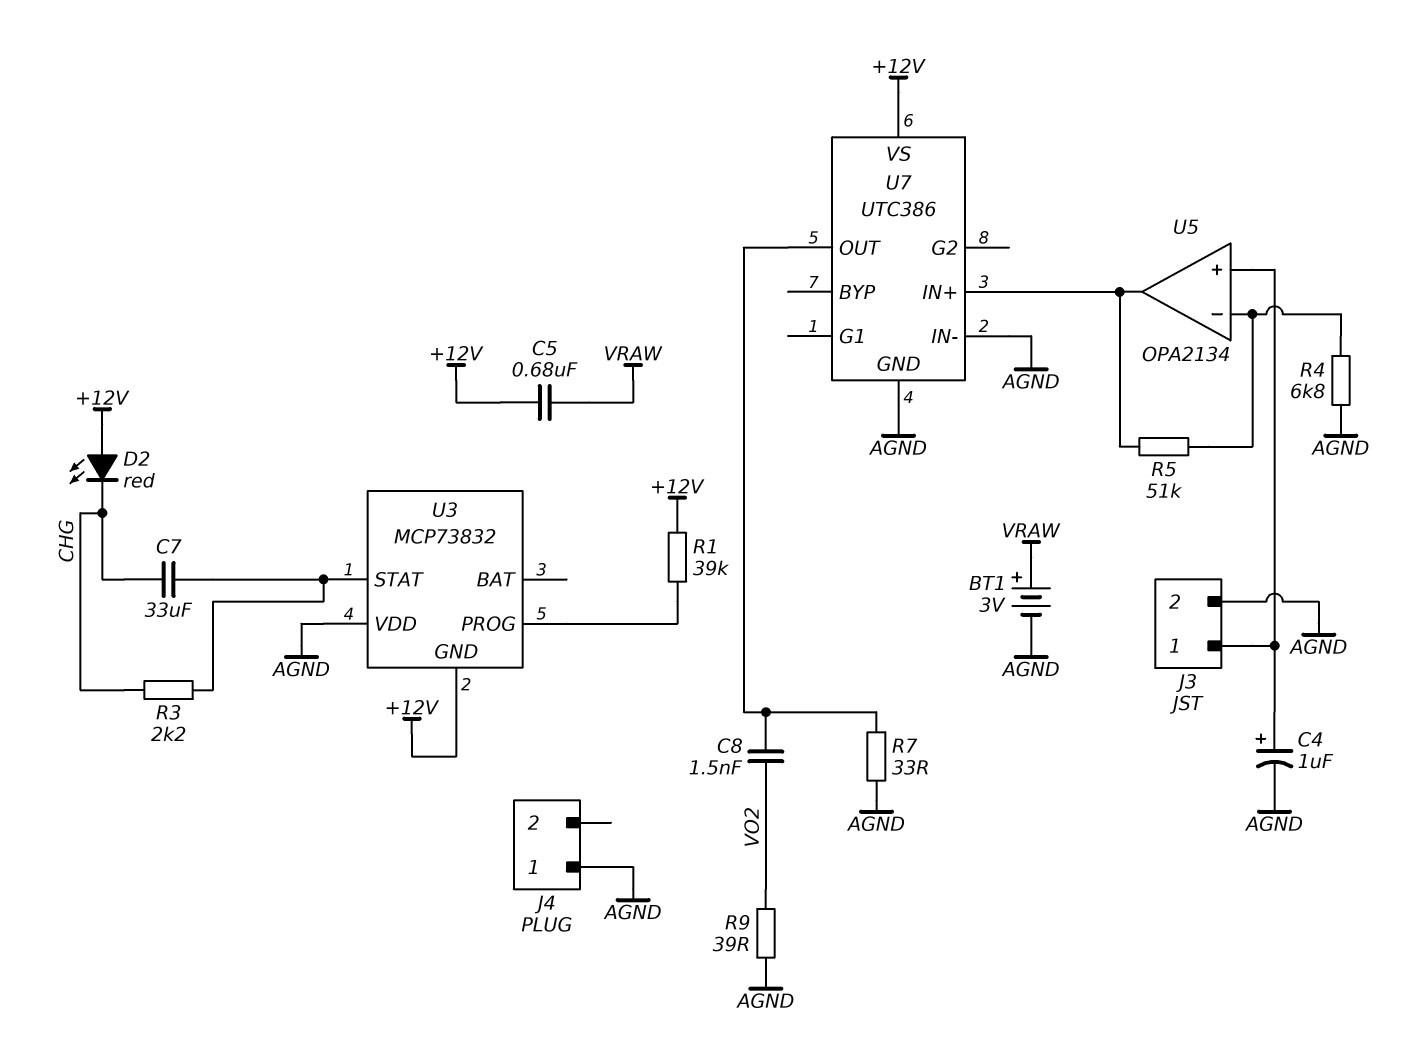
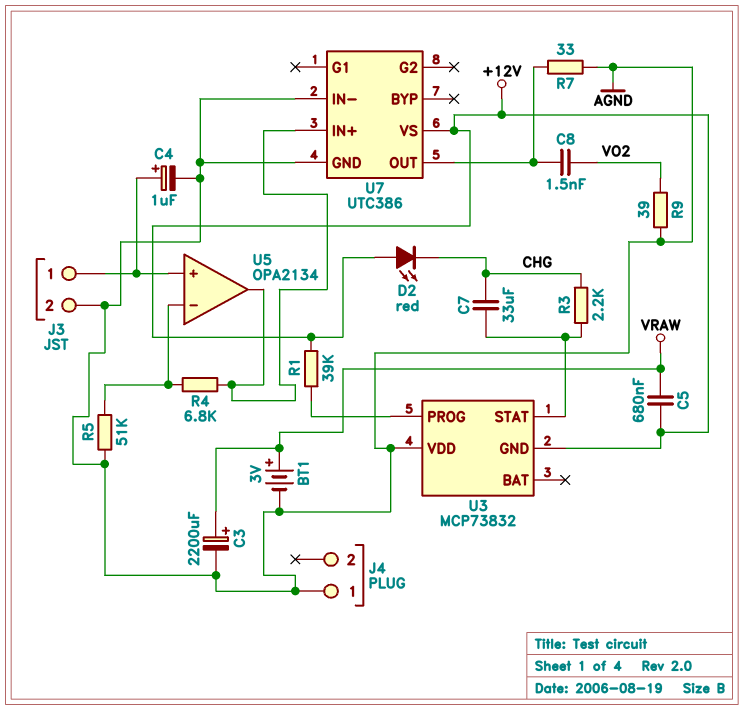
C3: none -> 2200uF (plus VRAW, minus AGND)
R4: 6.8k (AGND, U5/in-) -> 6.8k (U5/in-, U5/out)
R5: 51k (U5/in-, U5/out) -> 51k (AGND, U5/in-)

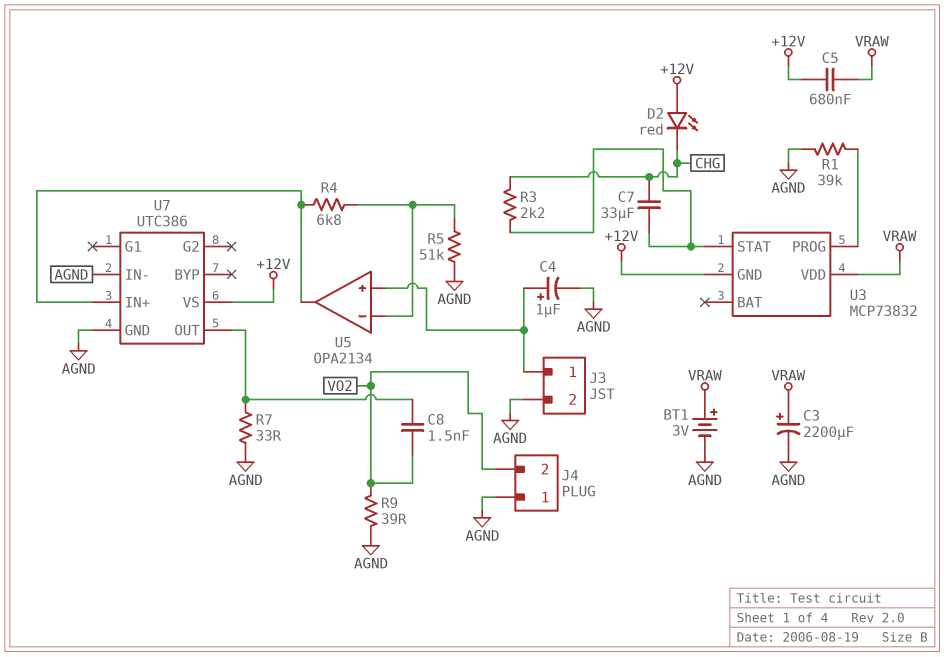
J4 pin 2: none -> VO2
R1: 39k (+12V, U3/PROG) -> 39k (AGND, U3/PROG)
U3 pin VDD: AGND -> VRAW

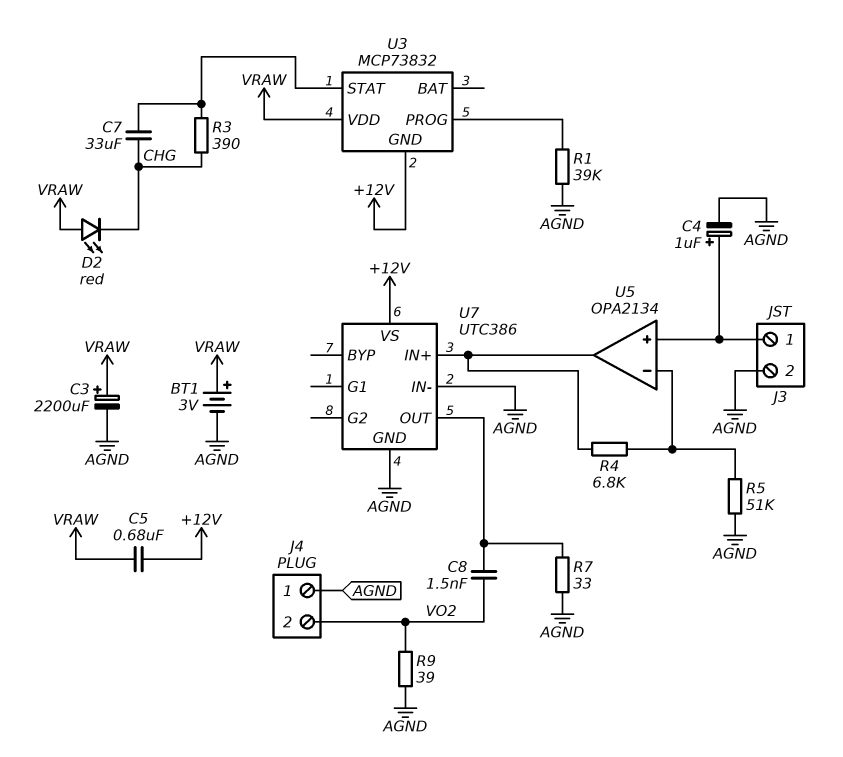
D2: LED red (A +12V, K CHG) -> LED red (A VRAW, K CHG)
R3: 2.2k (CHG, U3/STAT) -> 390 (CHG, U3/STAT)

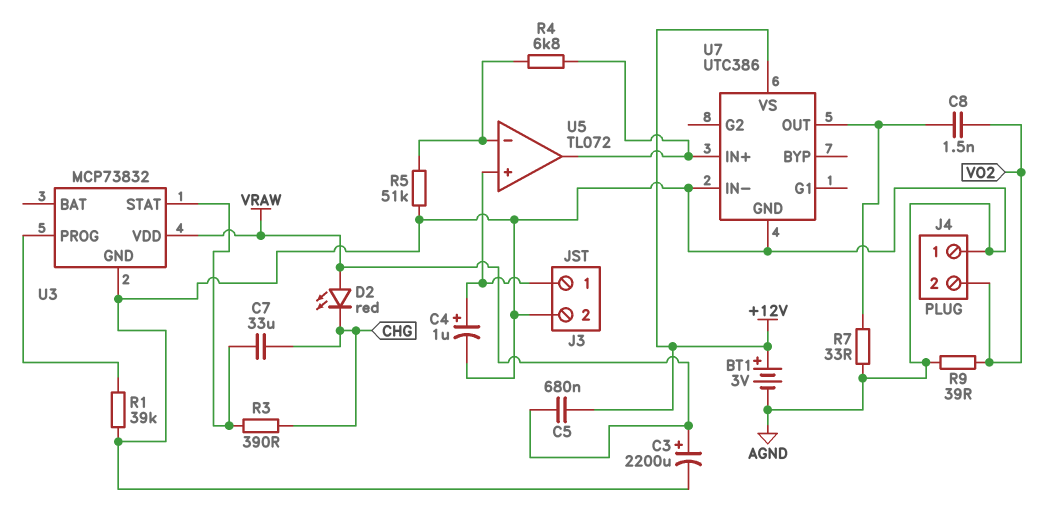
BT1: 3V (plus VRAW, minus AGND) -> 3V (plus +12V, minus AGND)
U3 pin GND: +12V -> AGND
U5: OPA2134 -> TL072

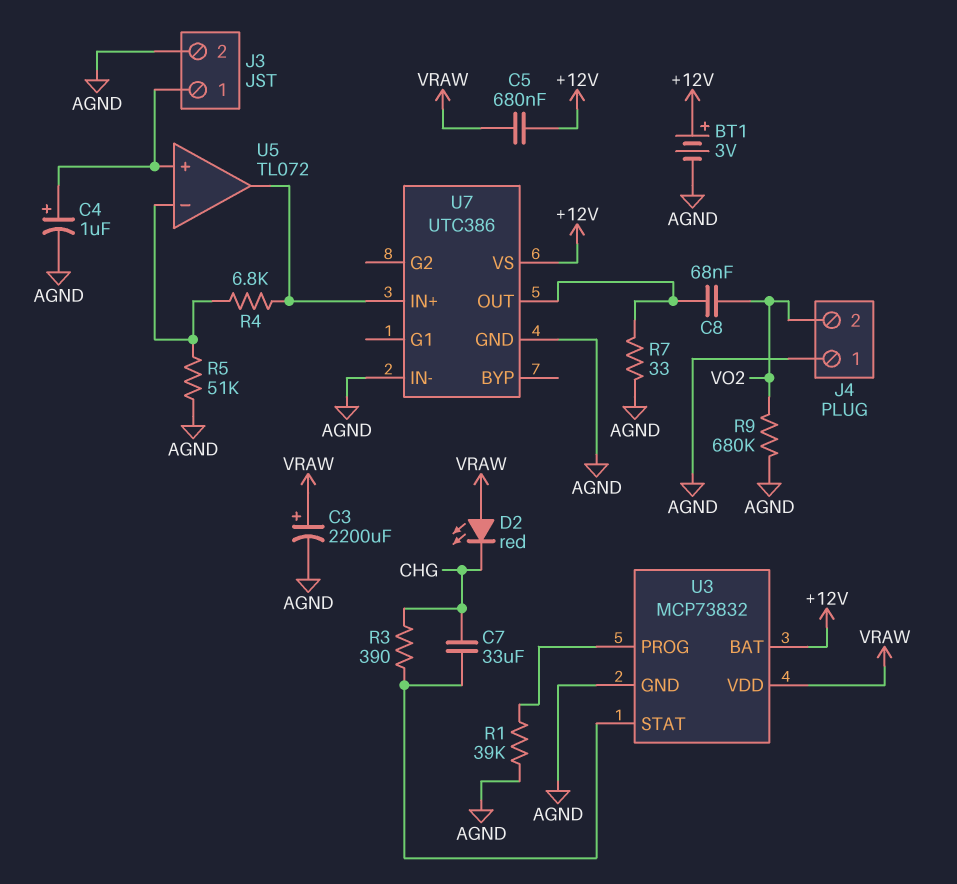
C8: 1.5nF (U7/OUT, VO2) -> 68nF (U7/OUT, VO2)
R9: 39 (AGND, VO2) -> 680k (AGND, VO2)
U3 pin BAT: none -> +12V

